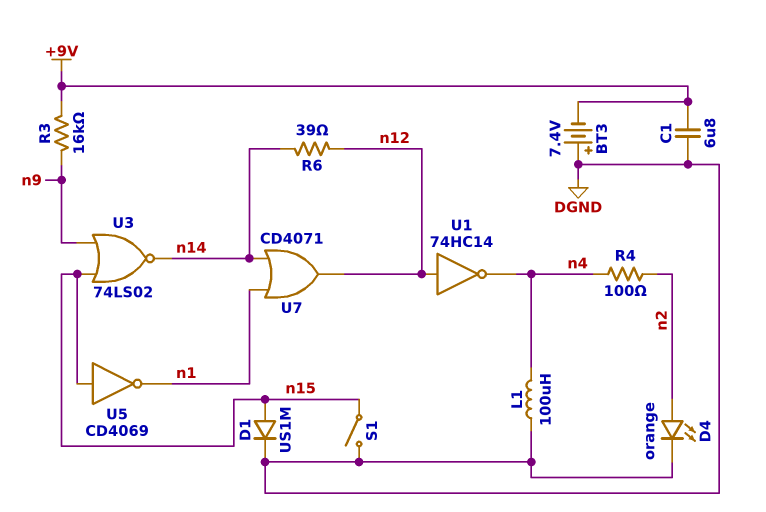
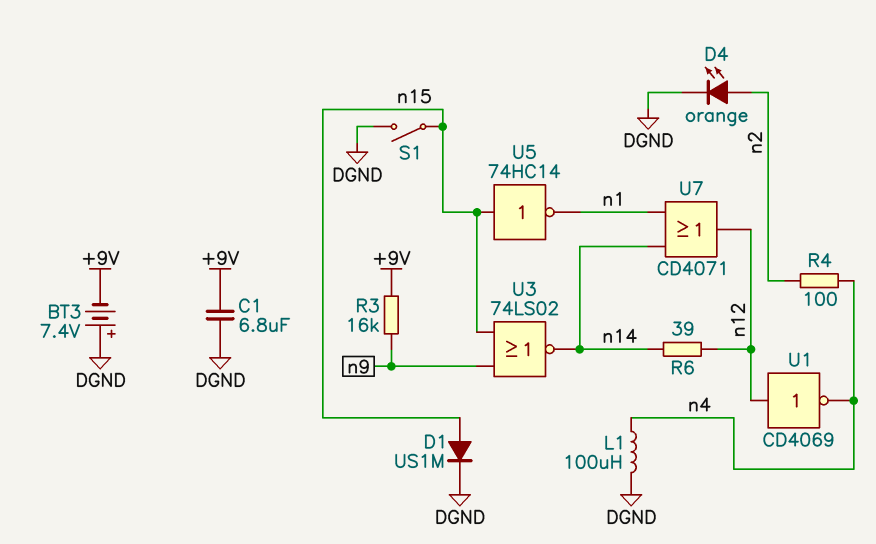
U1: NOT 74HC14 (in n12, out n4) -> NOT CD4069 (in n12, out n4)
U5: NOT CD4069 (in n15, out n1) -> NOT 74HC14 (in n15, out n1)

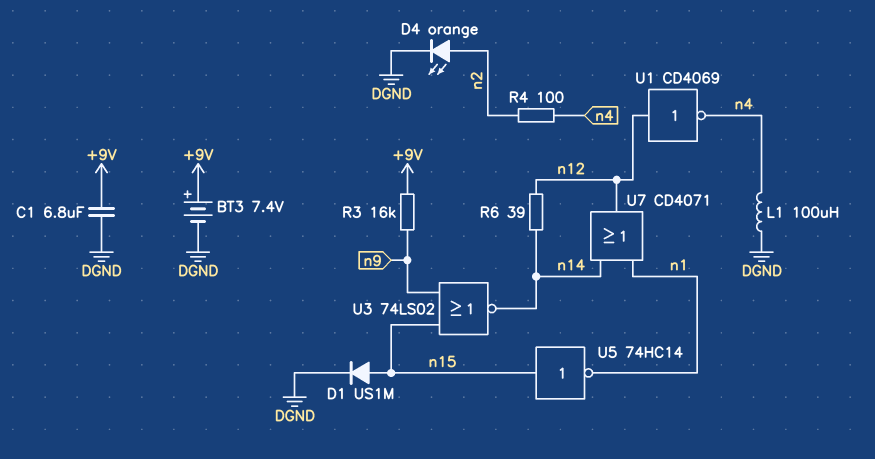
BT3: 7.4V (plus DGND, minus +9V) -> 7.4V (plus +9V, minus DGND)
S1: switch (DGND, n15) -> none

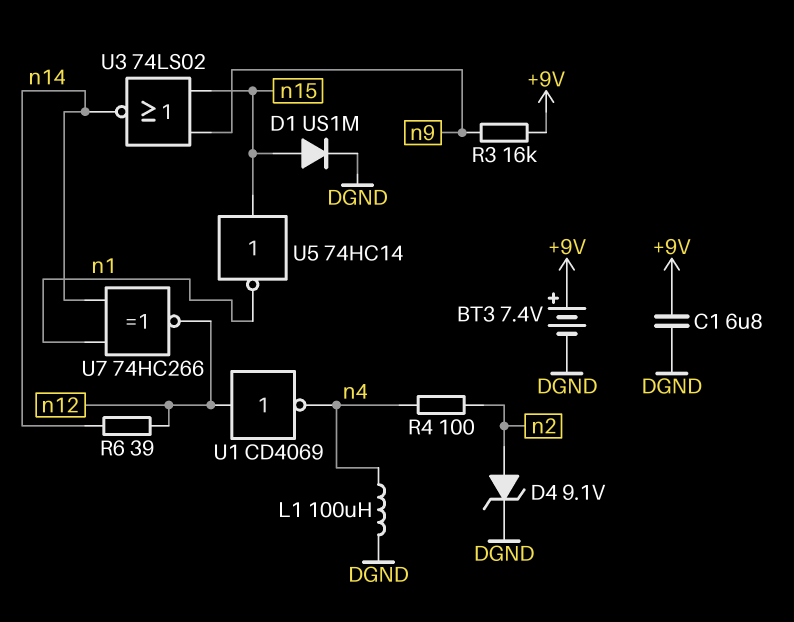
D4: LED orange (A n2, K DGND) -> zener 9.1V (A n2, K DGND)
U7: OR CD4071 (in n1, in n14, out n12) -> XNOR 74HC266 (in n1, in n14, out n12)

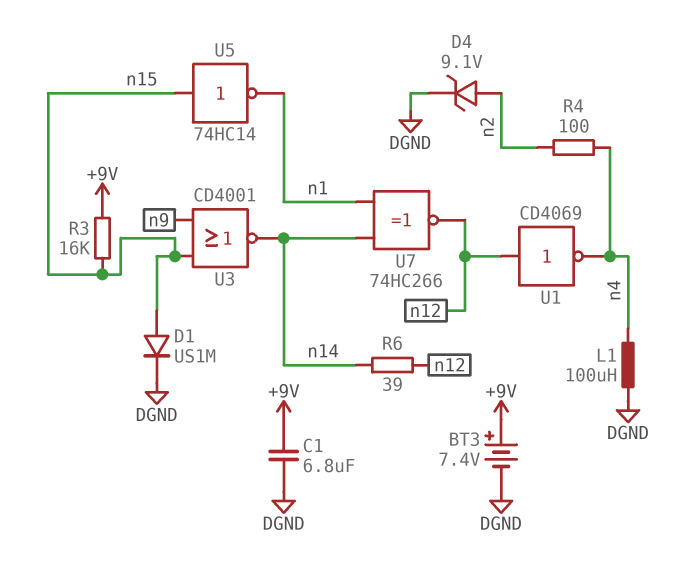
R3: 16k (+9V, n9) -> 16k (+9V, n15)
U3: NOR 74LS02 (in n9, in n15, out n14) -> NOR CD4001 (in n9, in n15, out n14)

